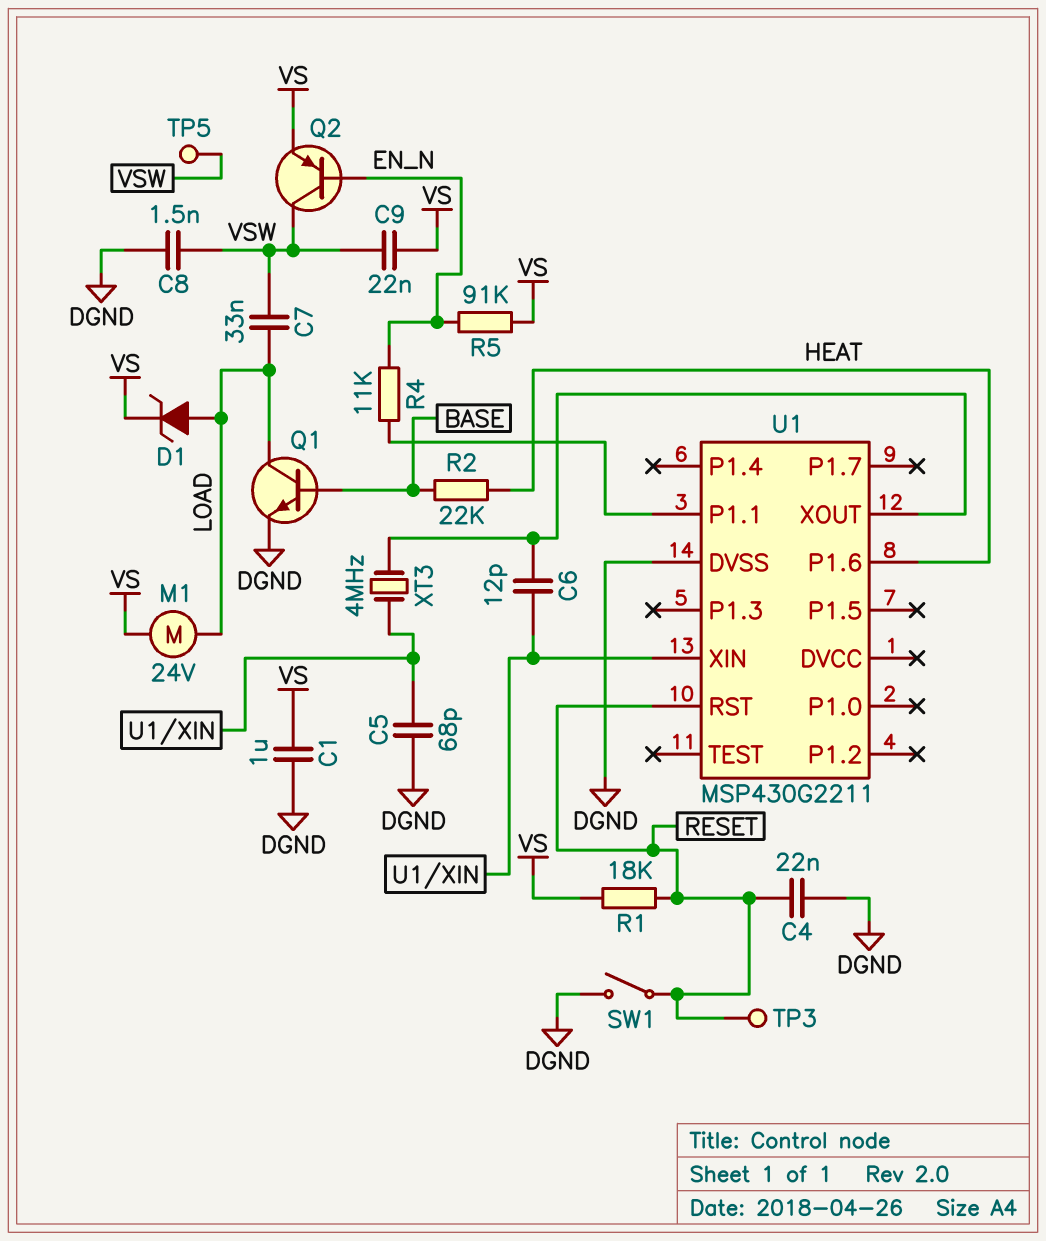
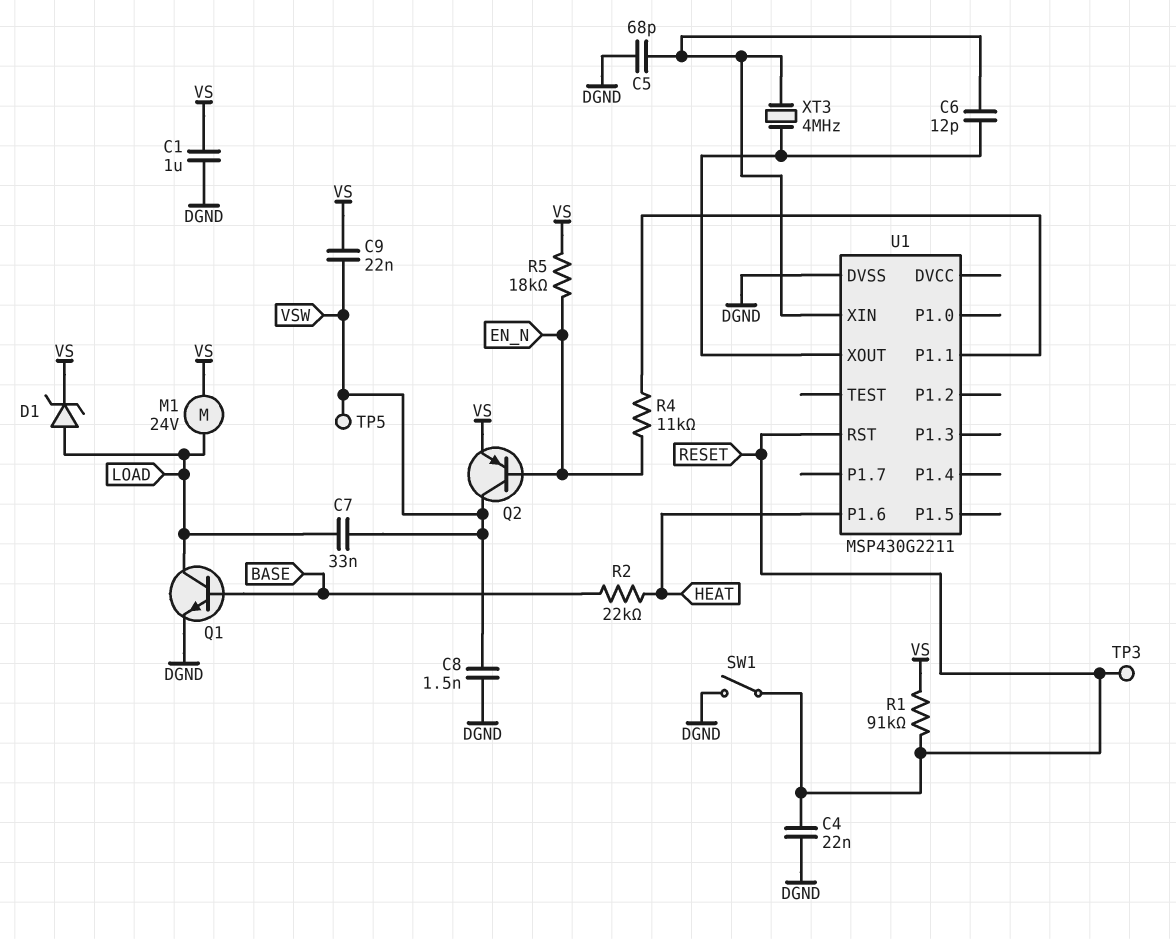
R1: 18k (RESET, VS) -> 91k (RESET, VS)
R5: 91k (EN_N, VS) -> 18k (EN_N, VS)

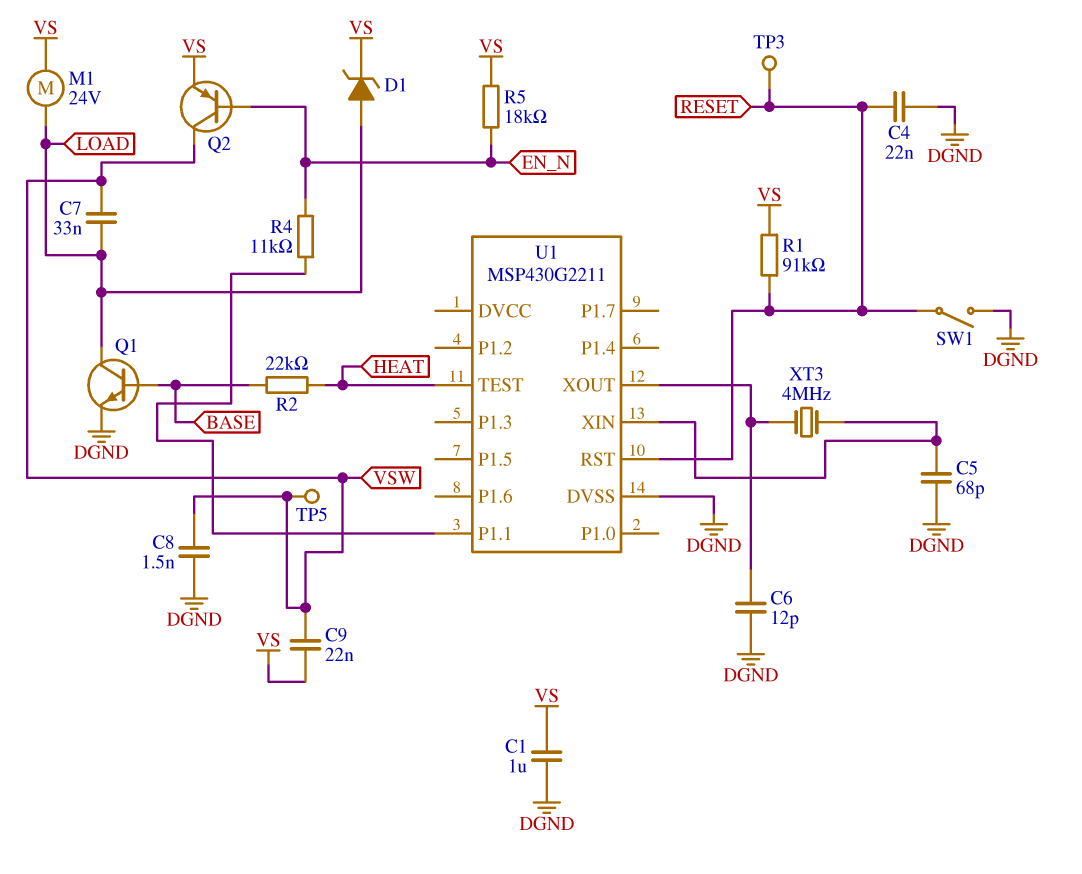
C6: 12pF (U1/XIN, U1/XOUT) -> 12pF (DGND, U1/XOUT)
U1 pin P1.6: HEAT -> none
U1 pin TEST: none -> HEAT

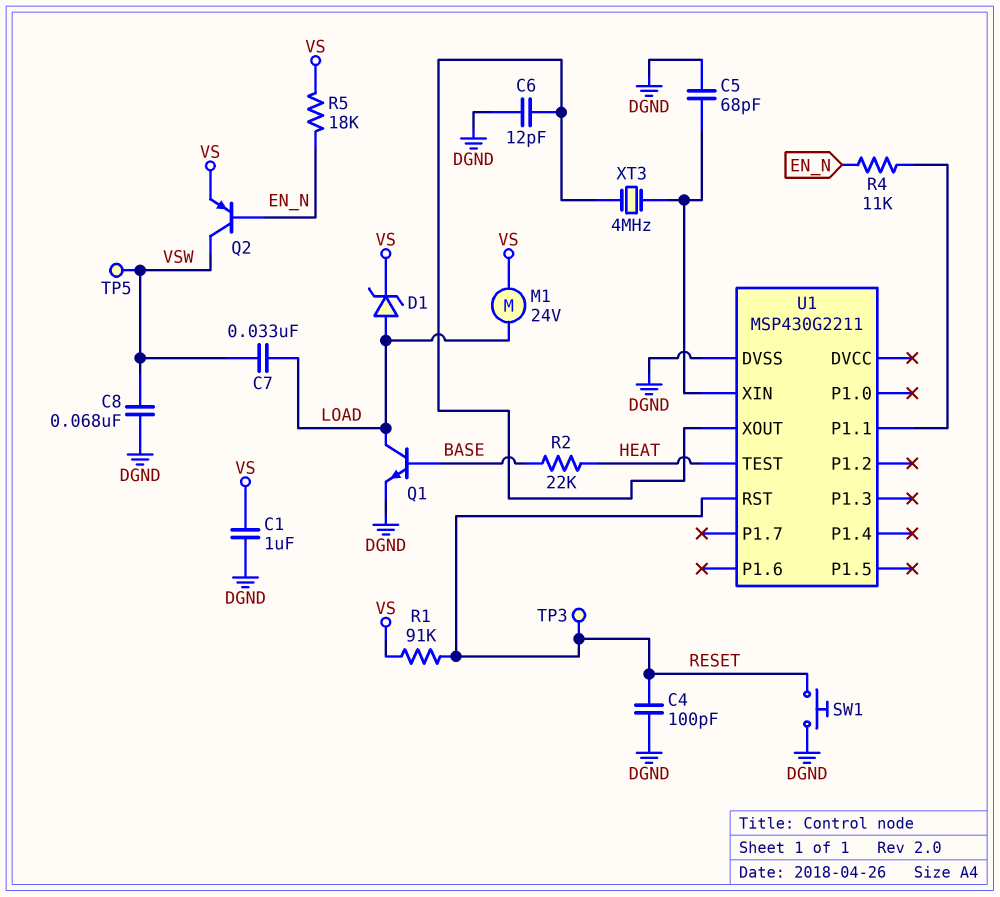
C4: 22nF (DGND, RESET) -> 100pF (DGND, RESET)
C8: 1.5nF (DGND, VSW) -> 68nF (DGND, VSW)
C9: 22nF (VS, VSW) -> none
SW1: switch (DGND, RESET) -> button (DGND, RESET)

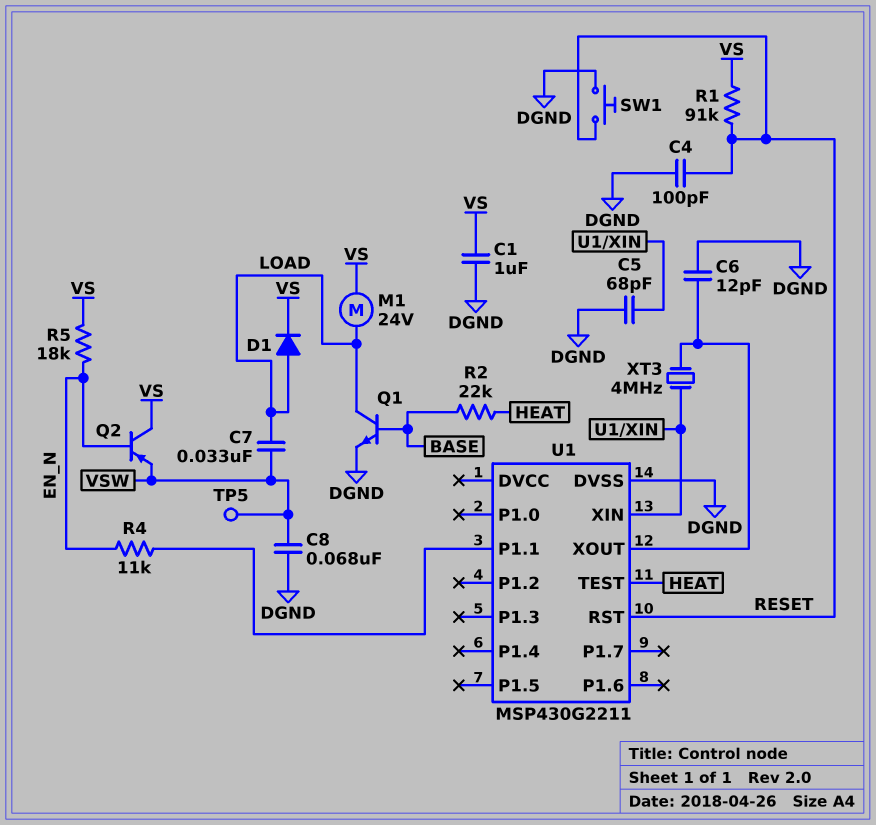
D1: zener (A LOAD, K VS) -> diode (A LOAD, K VS)
Q2: PNP (B EN_N, C VSW, E VS) -> PNP (B EN_N, C VS, E VSW)
TP3: test point (RESET) -> none

